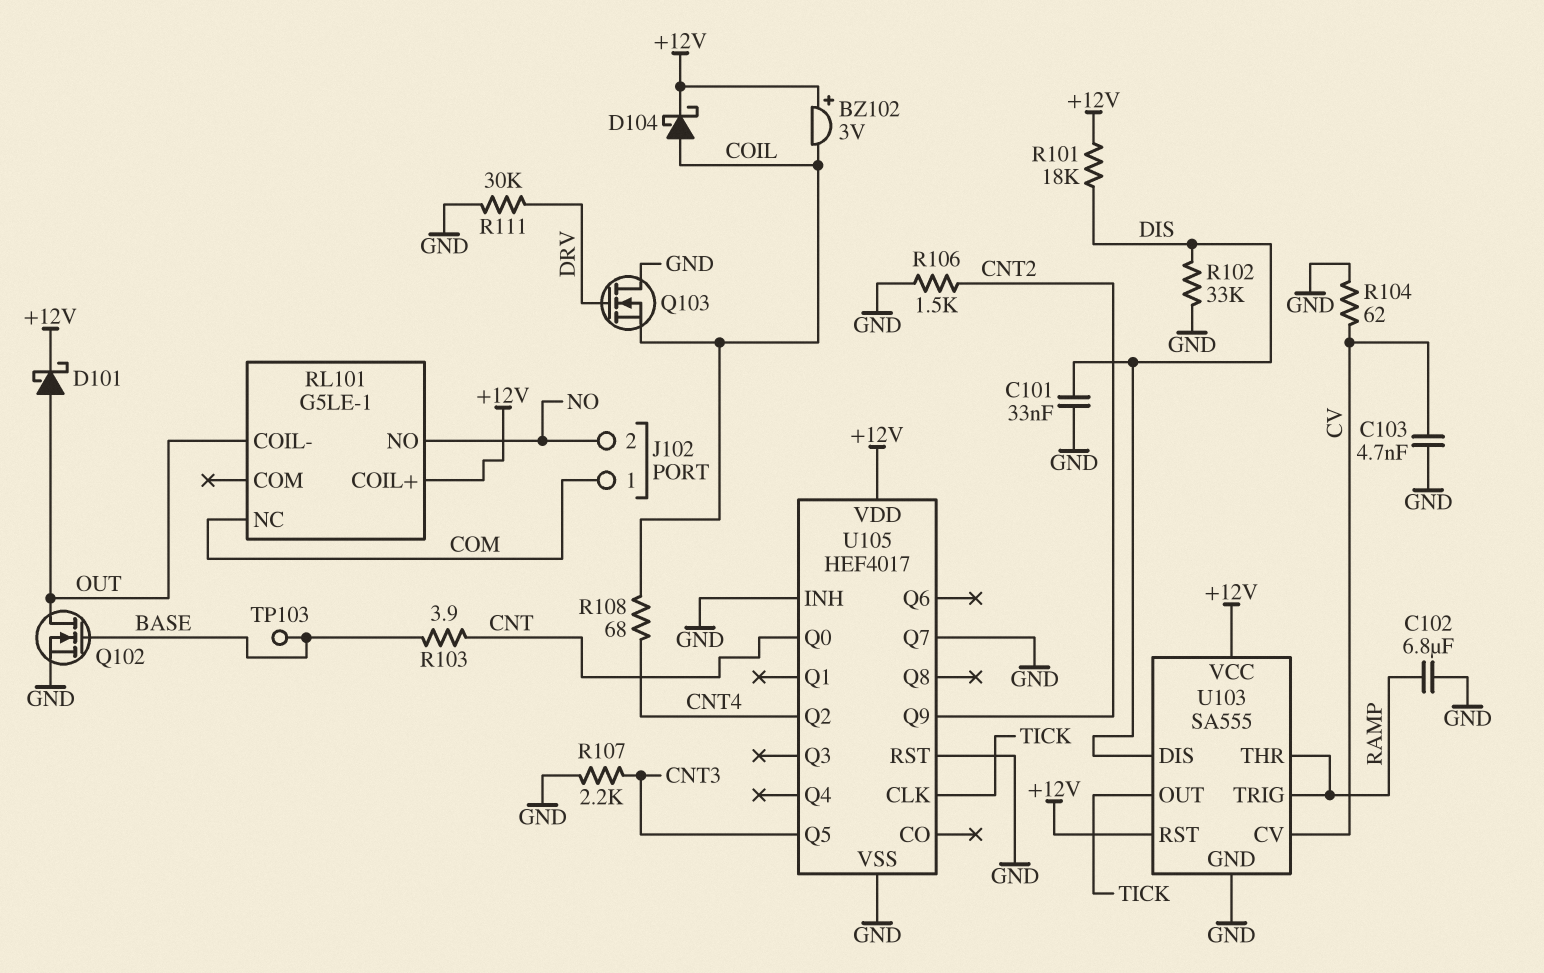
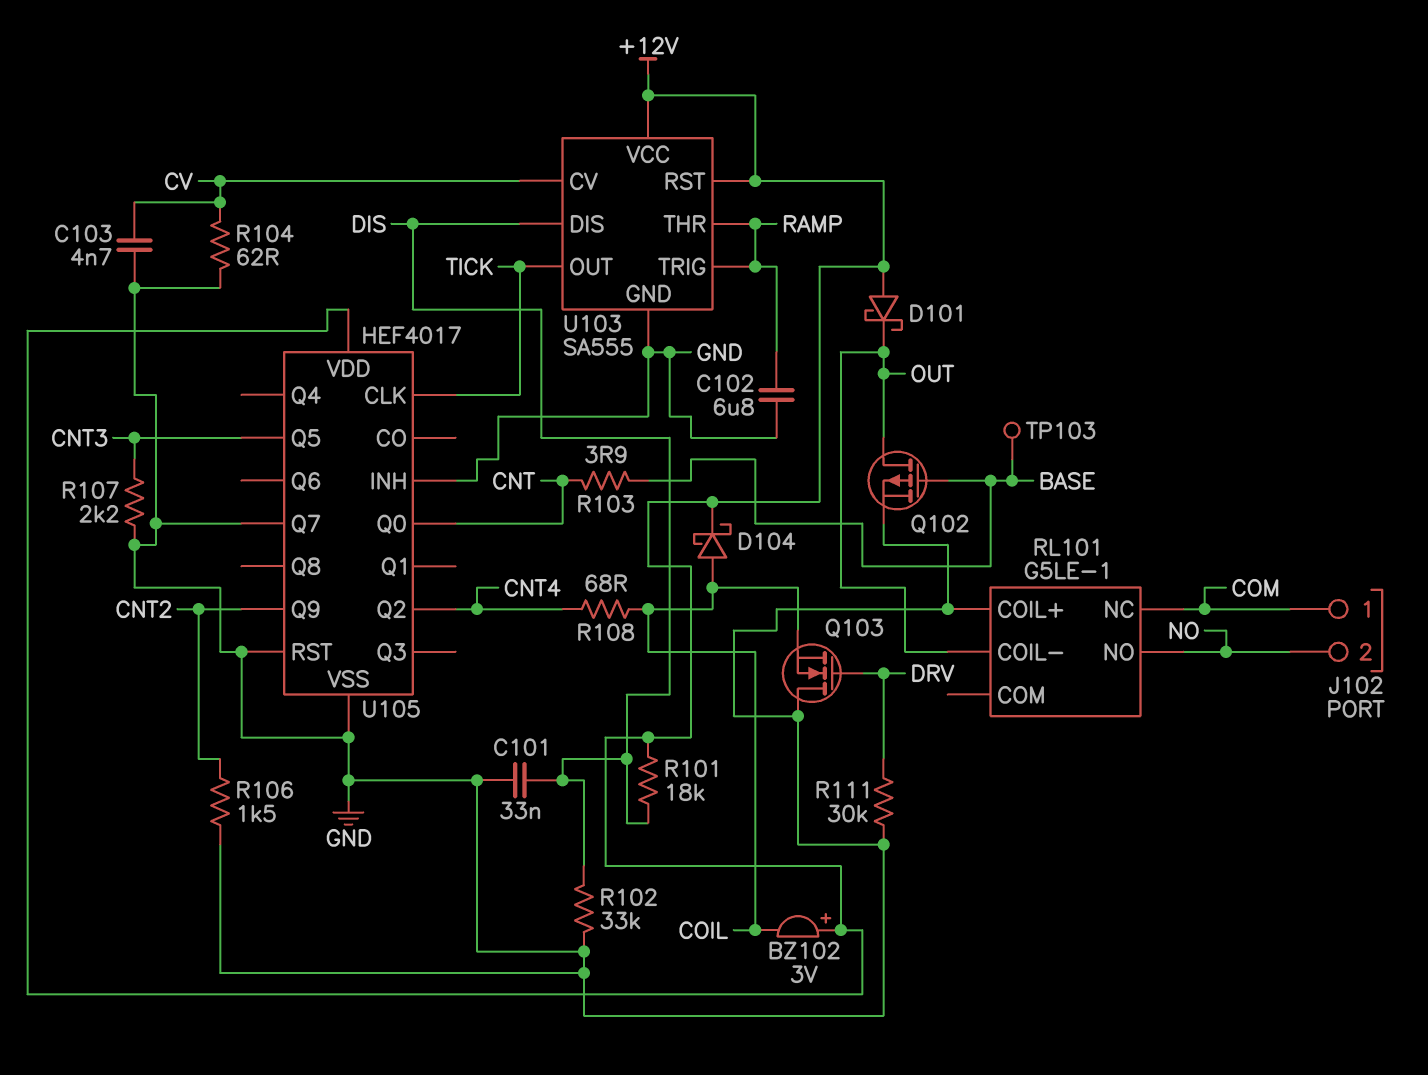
D101: schottky (A OUT, K +12V) -> schottky (A +12V, K OUT)
Q102: NMOS (G BASE, D OUT, S GND) -> PMOS (G BASE, D OUT, S GND)
RL101 pin COIL+: +12V -> GND

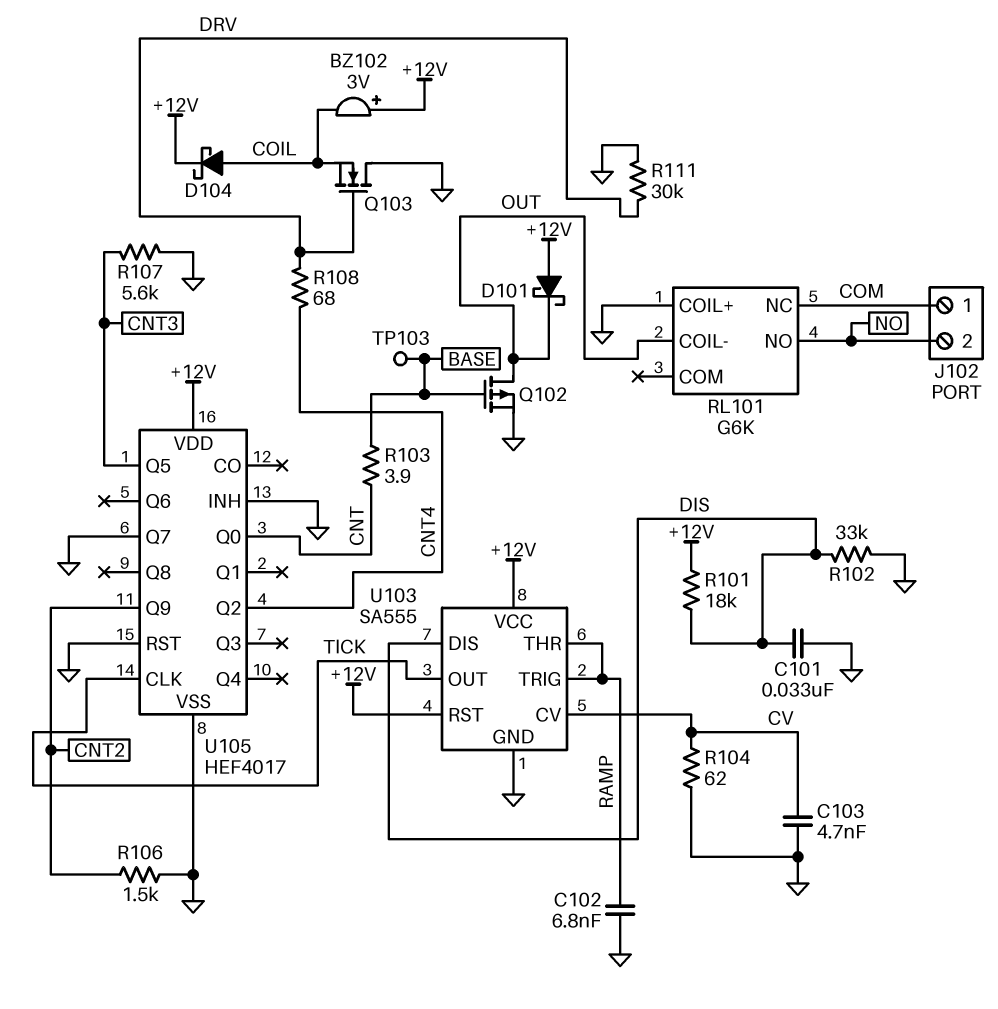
C102: 6.8uF (GND, RAMP) -> 6.8nF (GND, RAMP)
R107: 2.2k (CNT3, GND) -> 5.6k (CNT3, GND)
R108: 68 (CNT4, COIL) -> 68 (CNT4, DRV)
RL101: G5LE-1 -> G6K

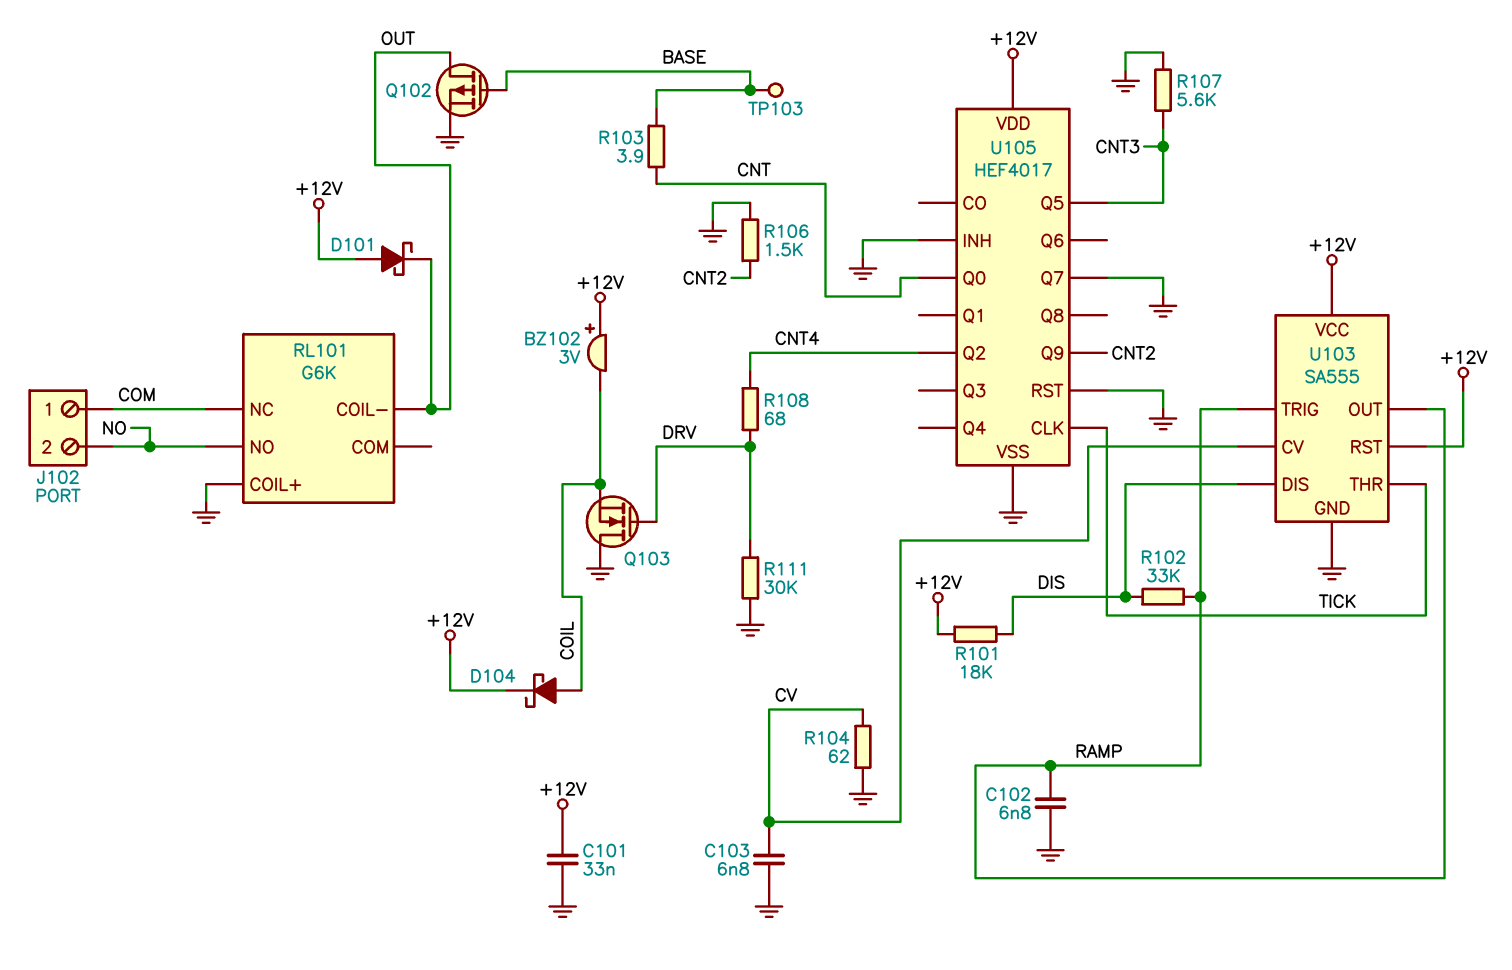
C101: 33nF (DIS, GND) -> 33nF (+12V, GND)
C103: 4.7nF (CV, GND) -> 6.8nF (CV, GND)
R102: 33k (DIS, GND) -> 33k (DIS, RAMP)
U103 pin OUT: TICK -> RAMP
U103 pin THR: RAMP -> TICK

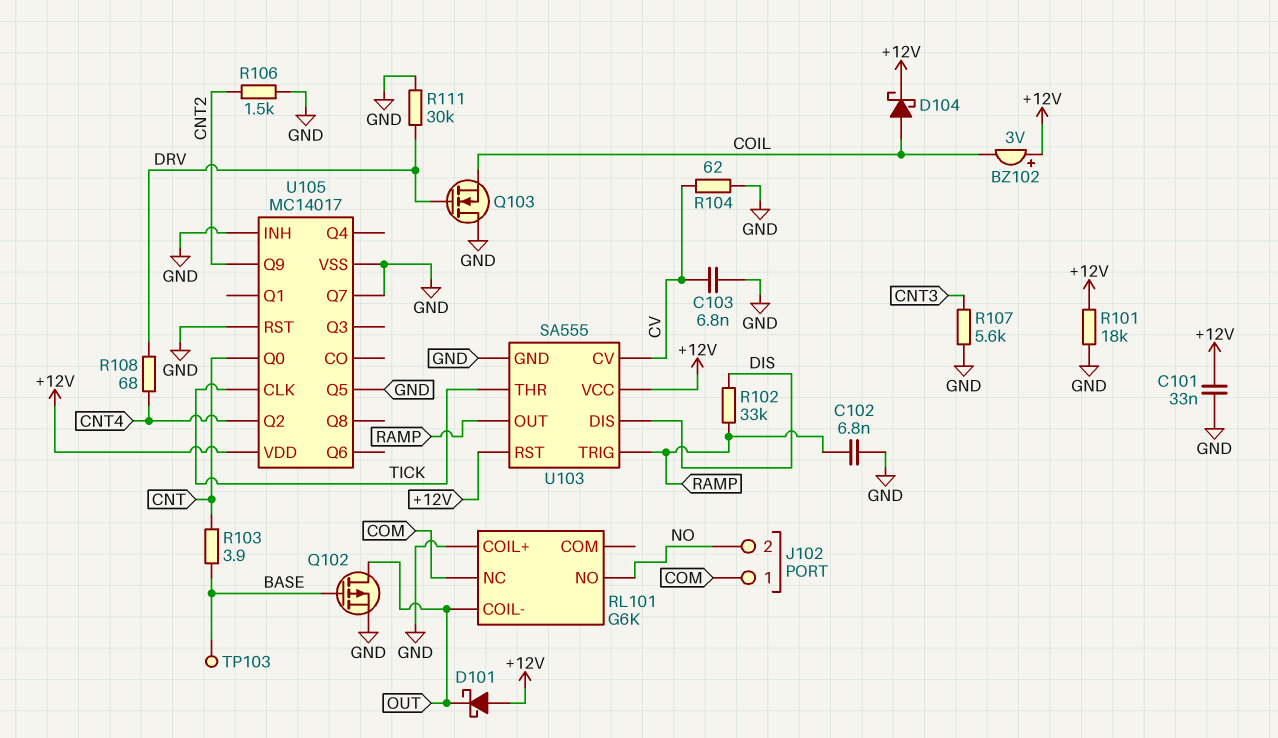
R101: 18k (+12V, DIS) -> 18k (+12V, GND)
U105: HEF4017 -> MC14017
U105 pin Q5: CNT3 -> GND

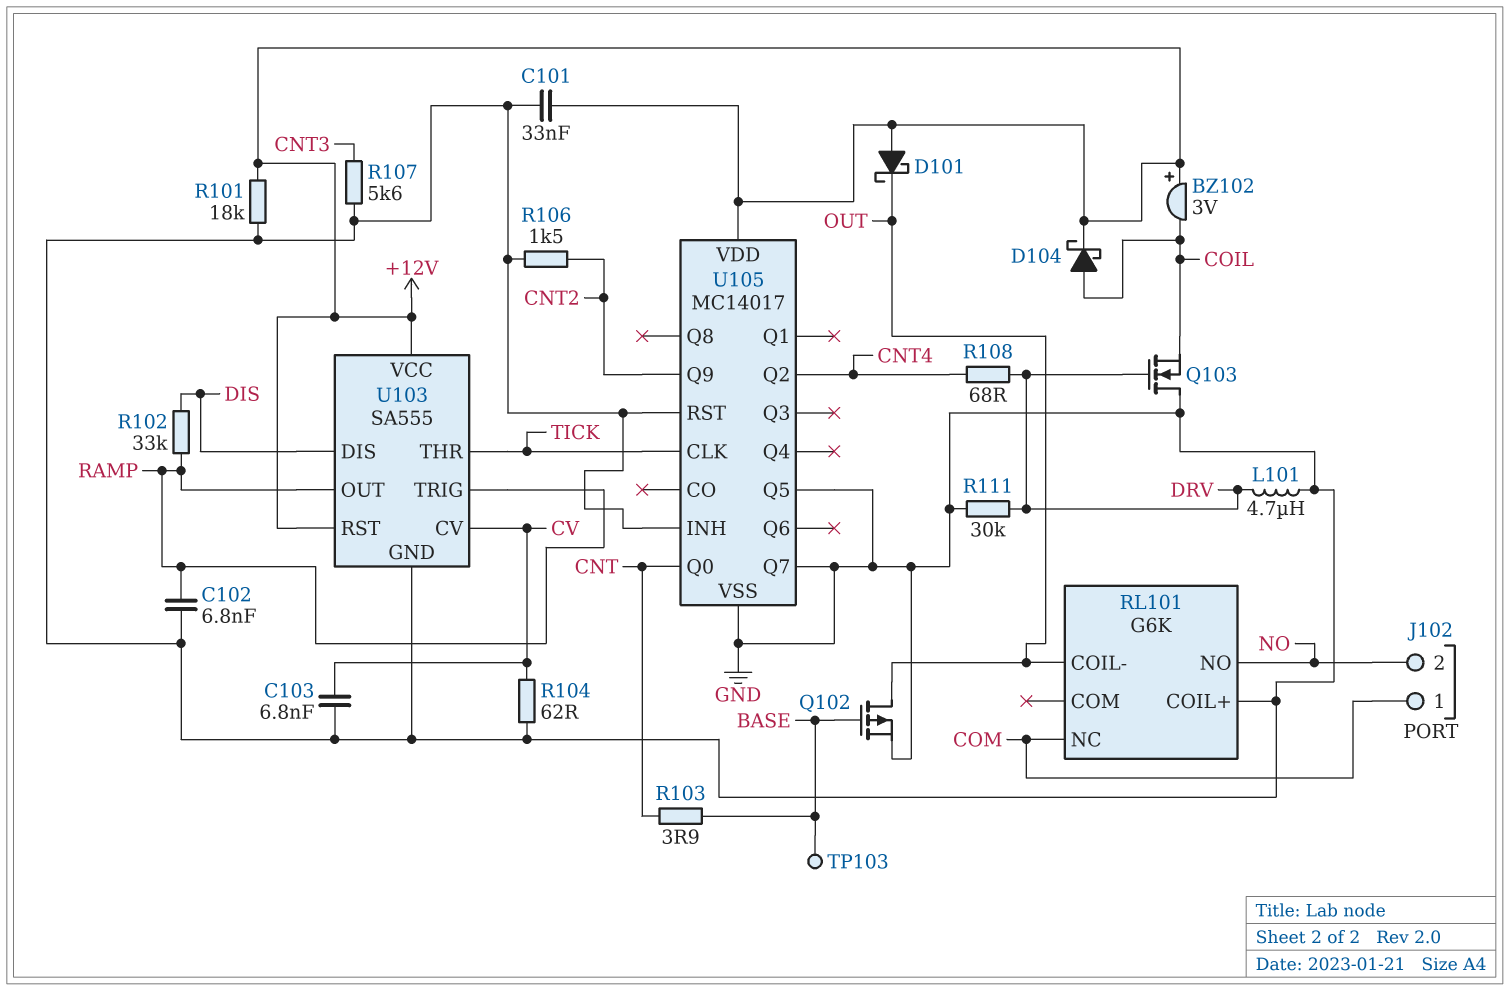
L101: none -> 4.7uH (DRV, GND)

